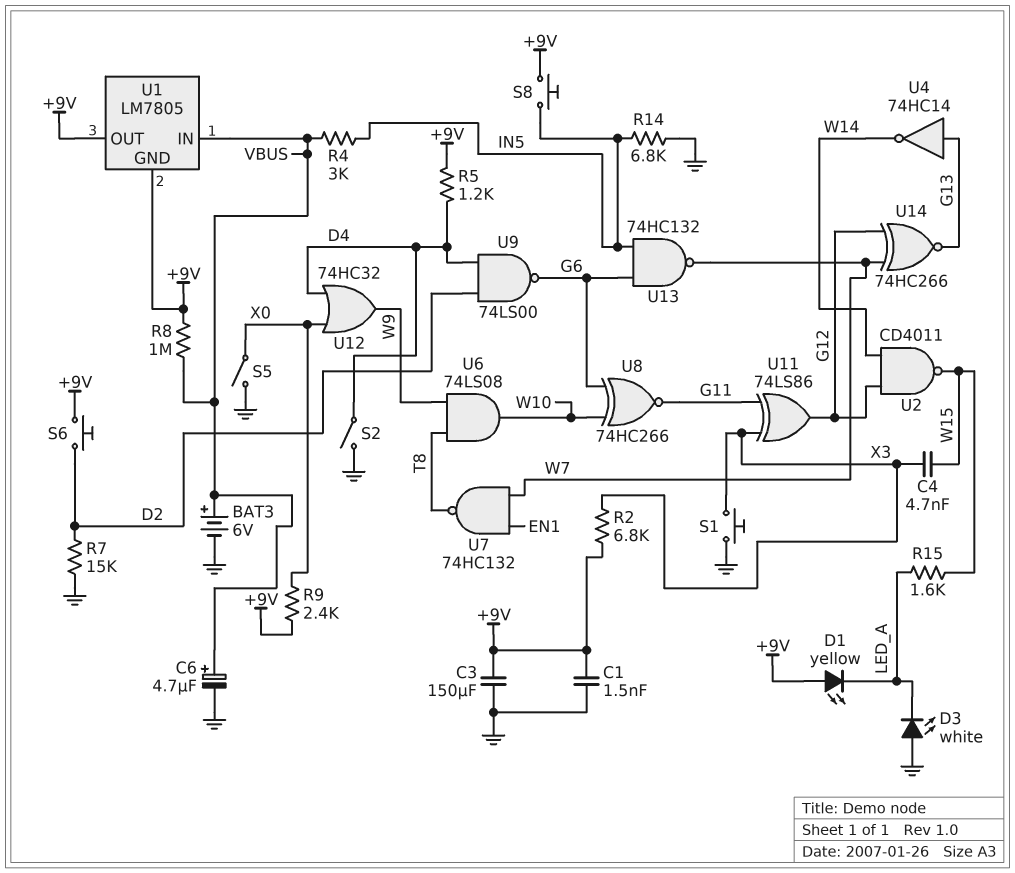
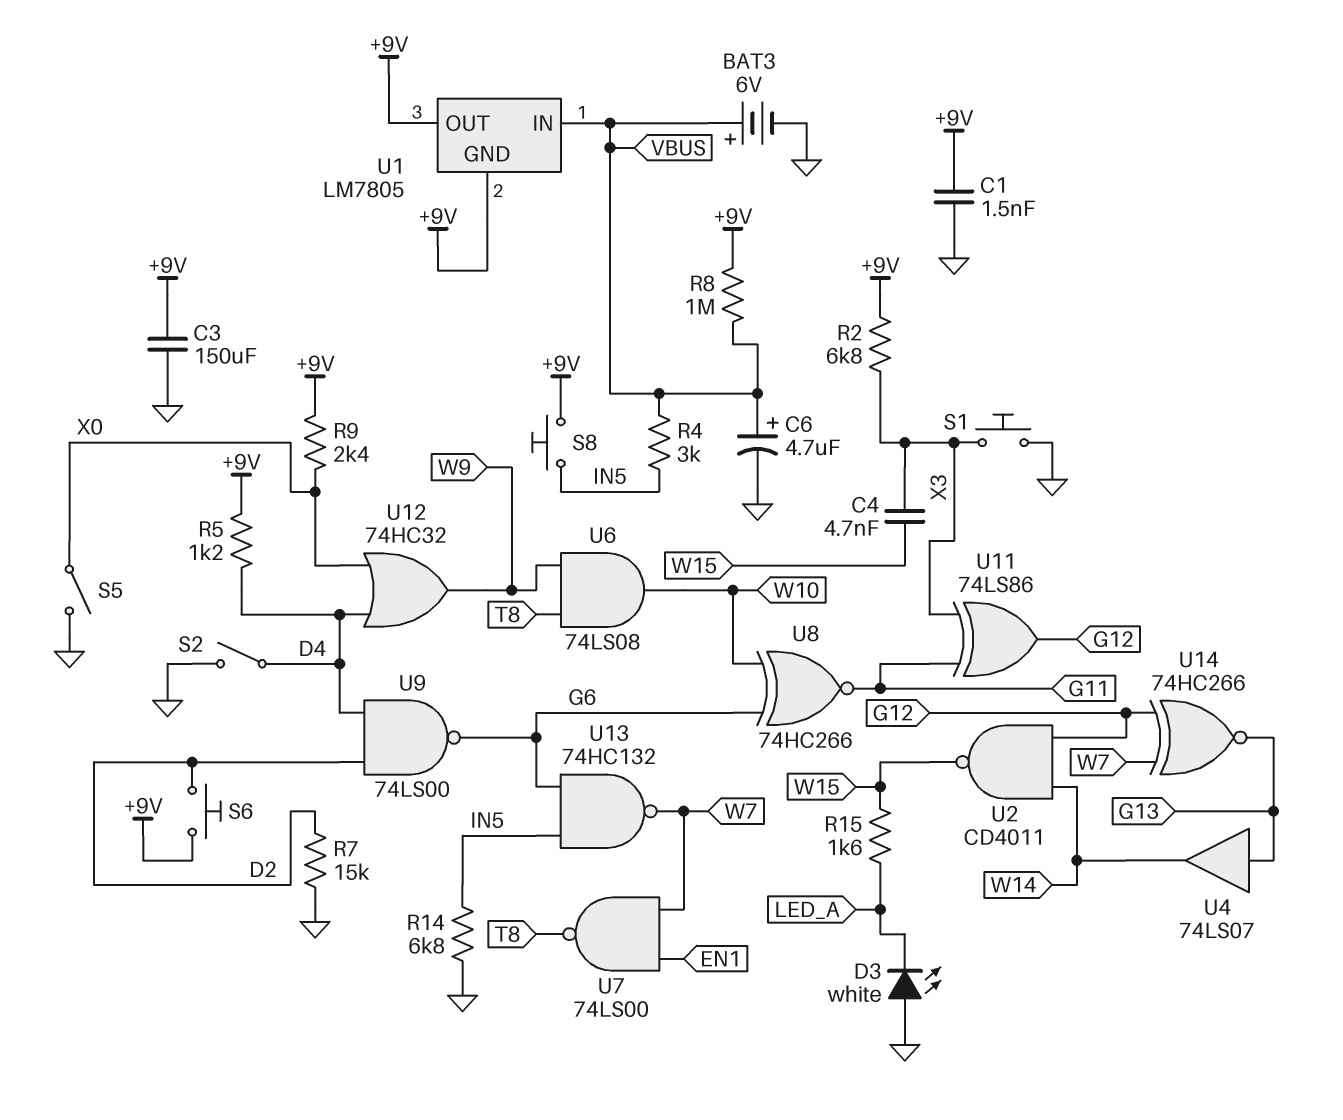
D1: LED yellow (A +9V, K LED_A) -> none
U4: NOT 74HC14 (in G13, out W14) -> buffer 74LS07 (in G13, out W14)
U7: NAND 74HC132 (in EN1, in W7, out T8) -> NAND 74LS00 (in EN1, in W7, out T8)

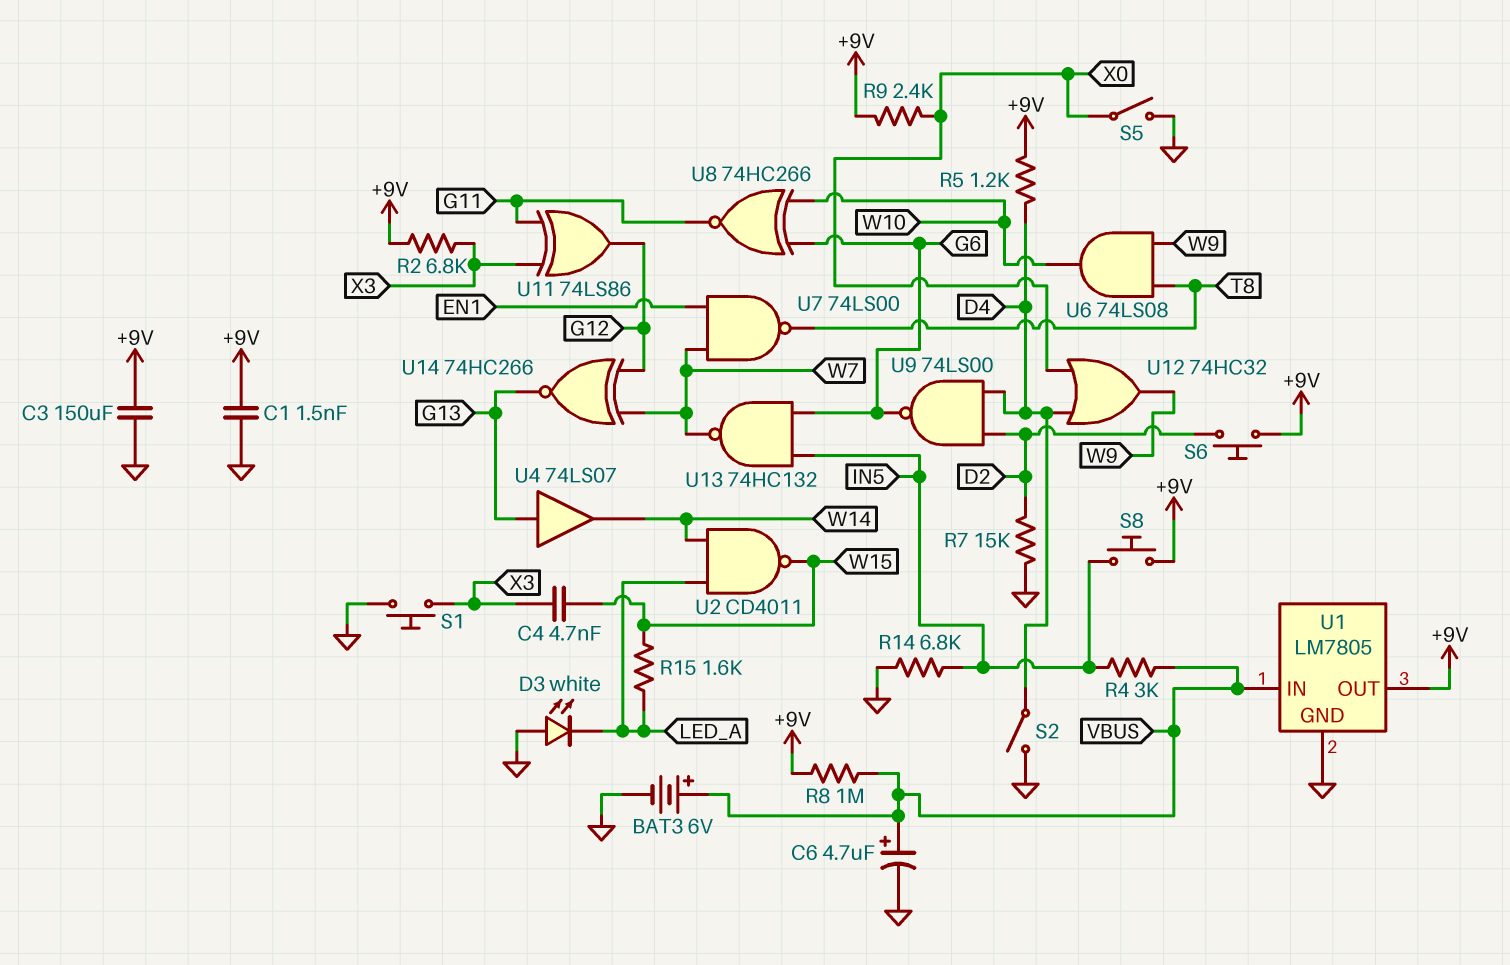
U1 pin GND: +9V -> GND
U2: NAND CD4011 (in G12, in W14, out W15) -> NAND CD4011 (in LED_A, in W14, out W15)

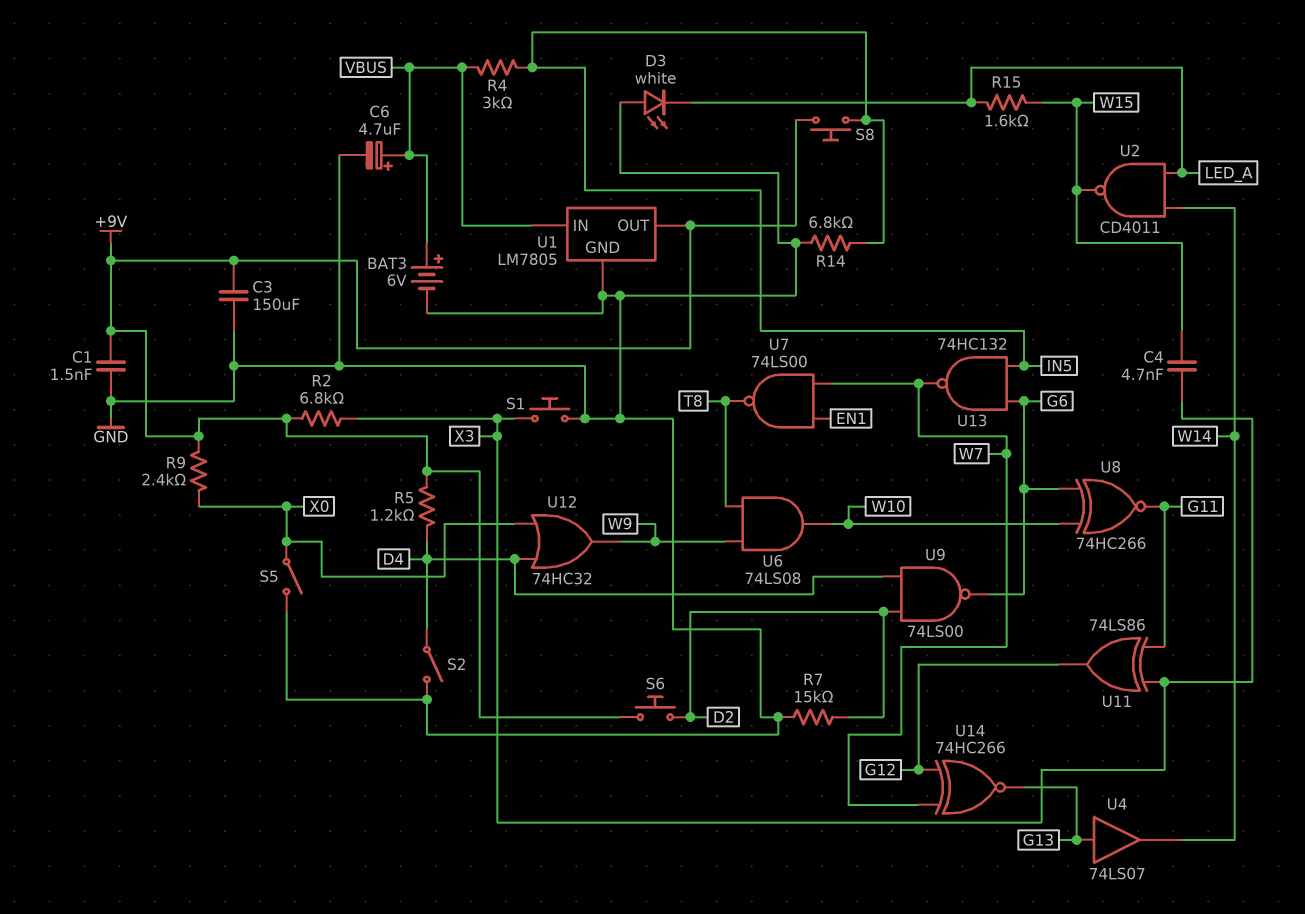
R8: 1M (+9V, VBUS) -> none

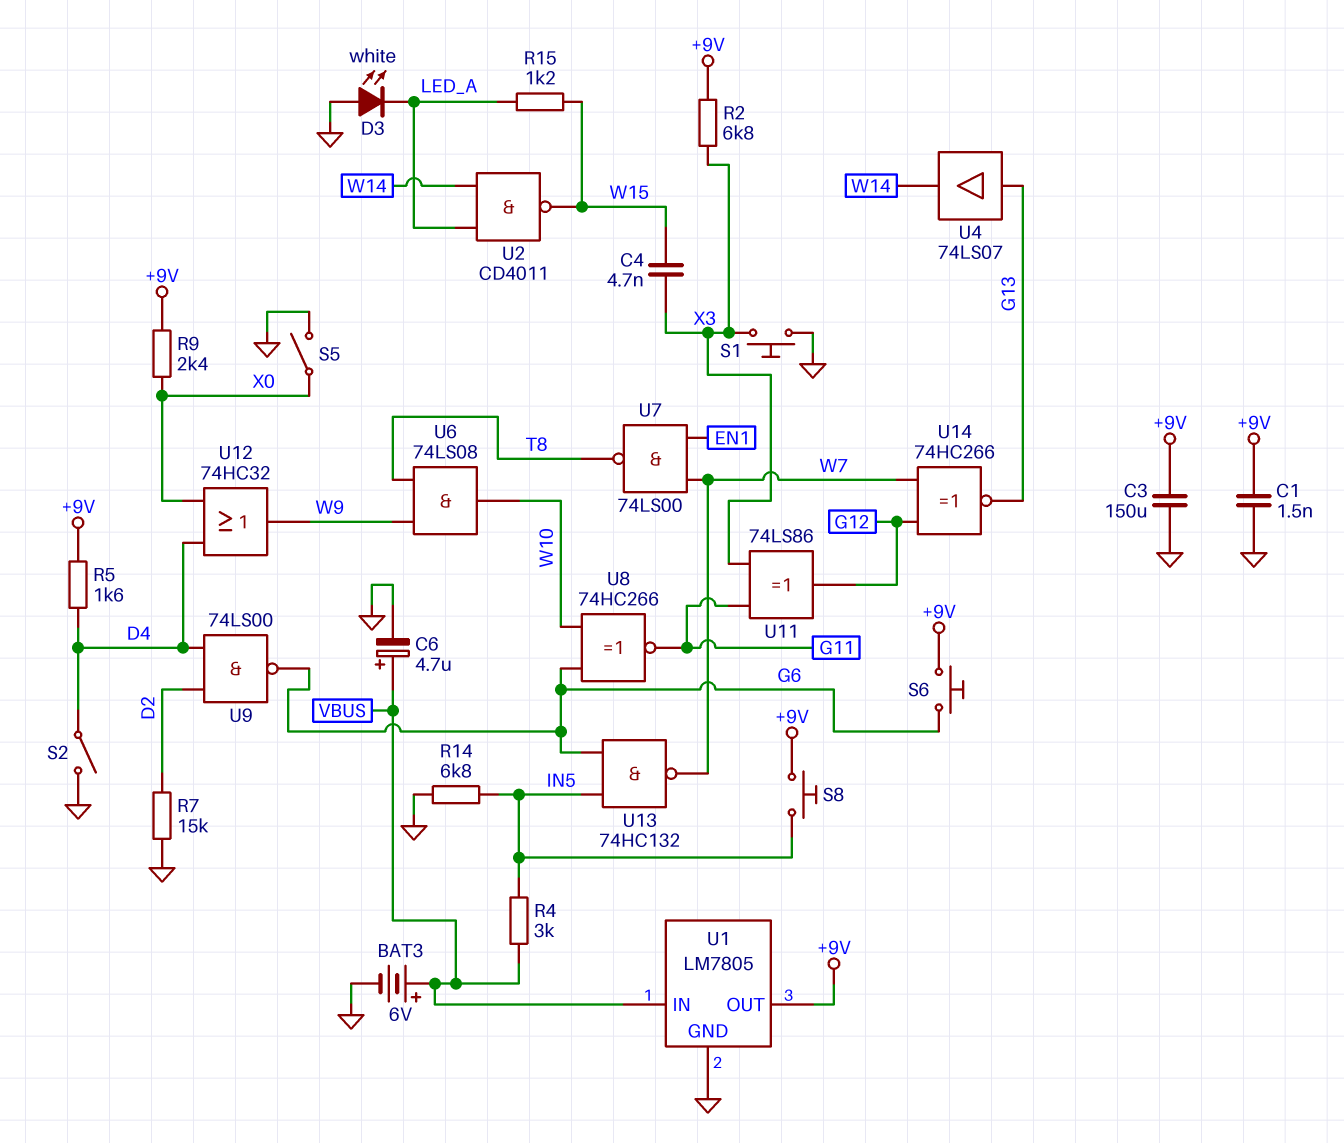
R5: 1.2k (+9V, D4) -> 1.6k (+9V, D4)
R15: 1.6k (LED_A, W15) -> 1.2k (LED_A, W15)
S6: button (+9V, D2) -> button (+9V, G6)

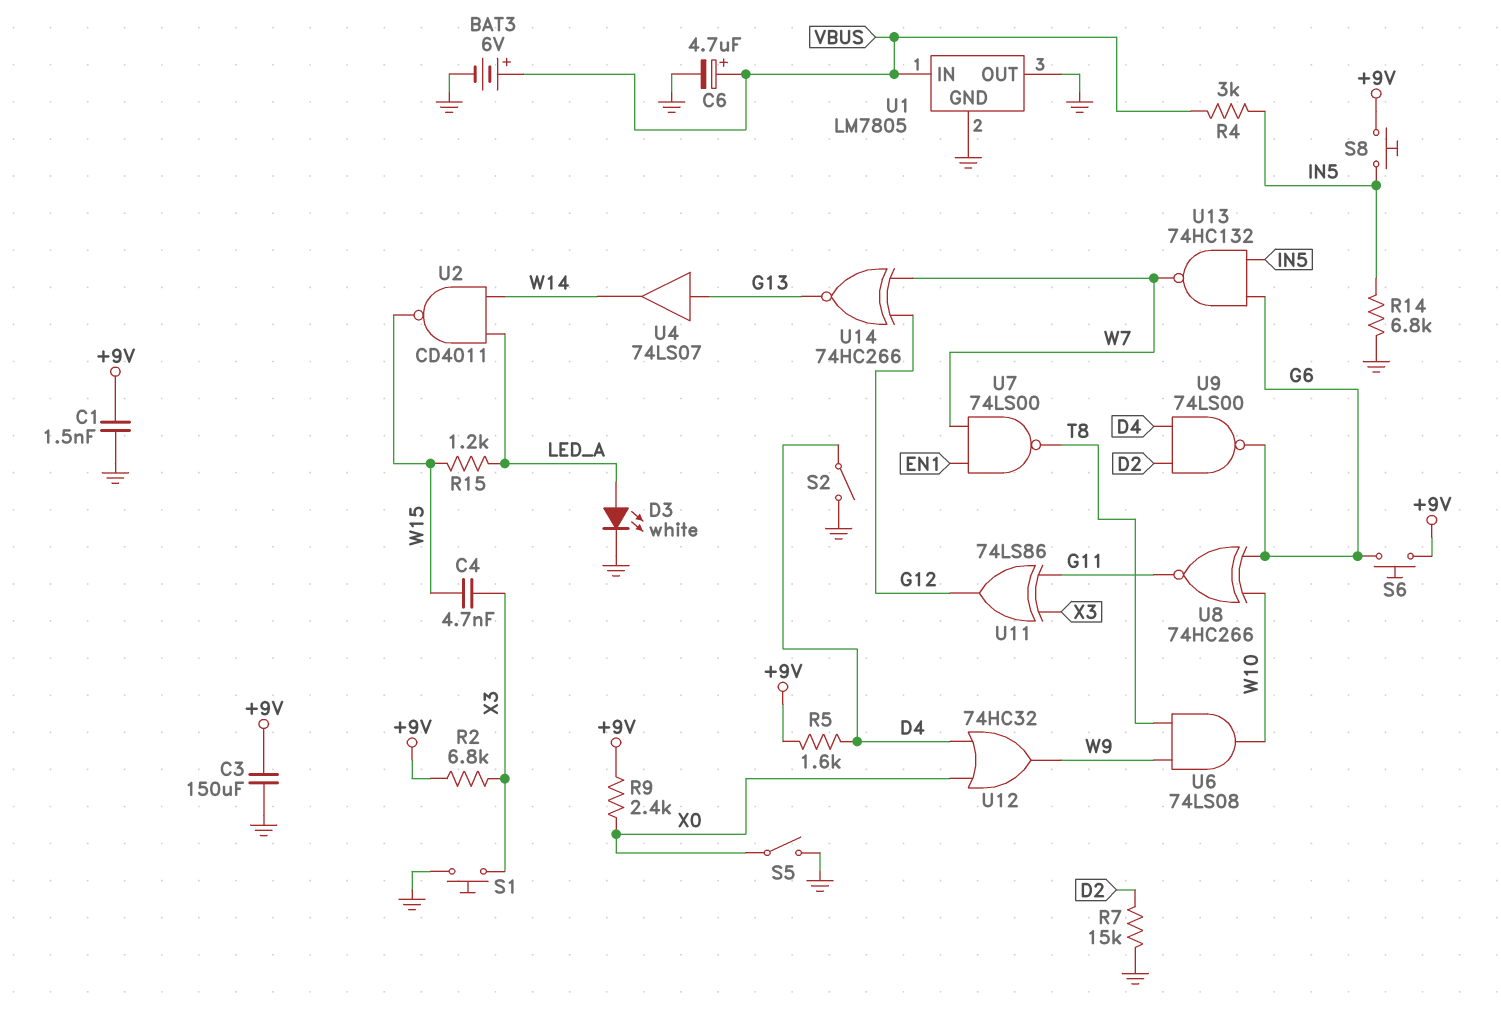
D3: LED white (A GND, K LED_A) -> LED white (A LED_A, K GND)
U1 pin OUT: +9V -> GND

